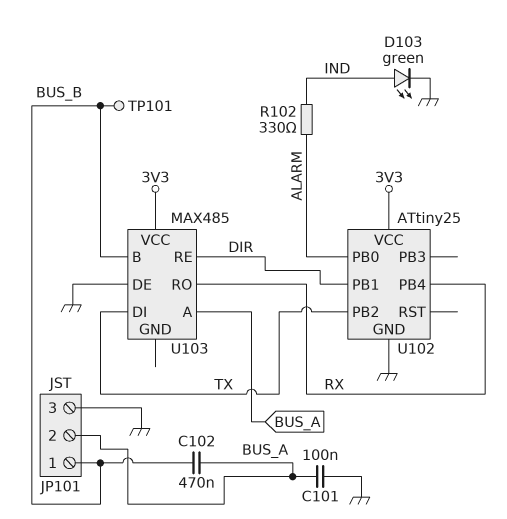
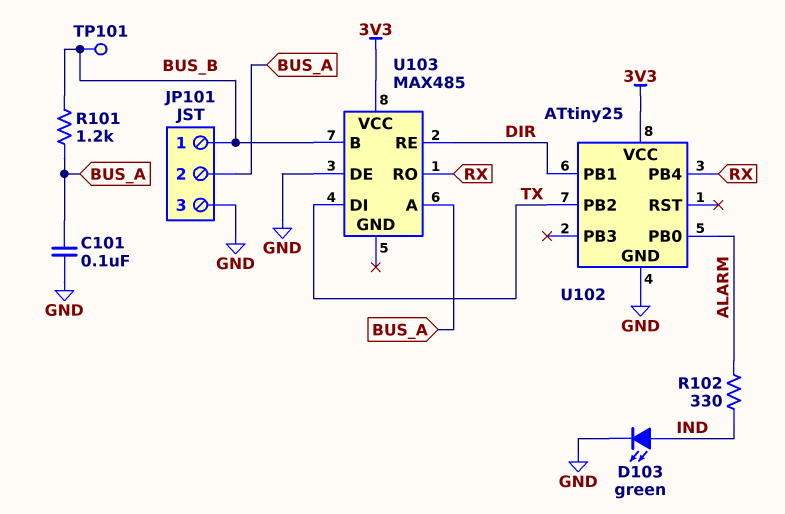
C102: 470nF (BUS_A, BUS_B) -> none
R101: none -> 1.2k (BUS_A, BUS_B)

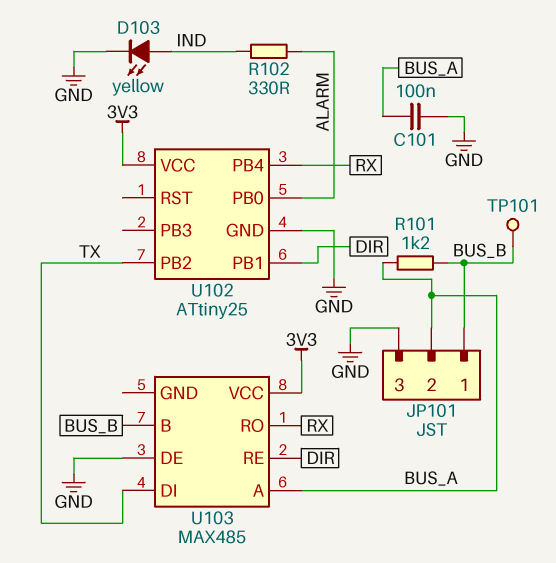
D103: LED green (A IND, K GND) -> LED yellow (A IND, K GND)

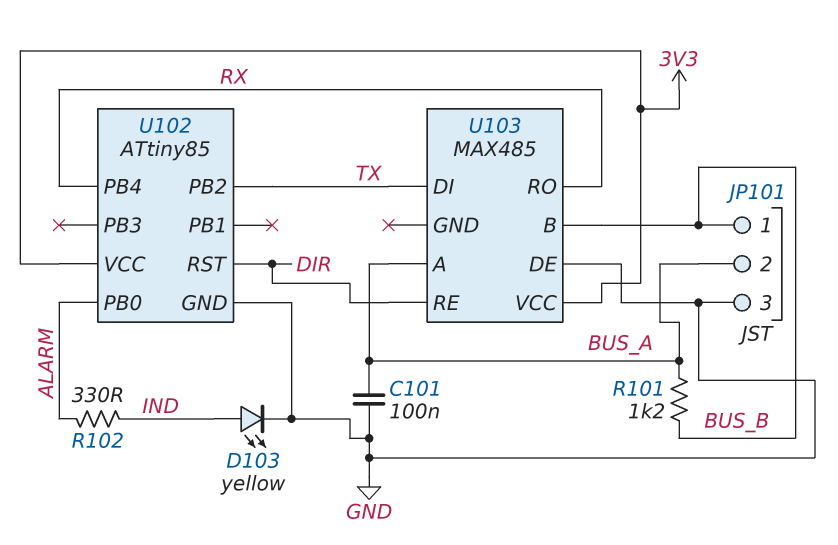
TP101: test point (BUS_B) -> none
U102: ATtiny25 -> ATtiny85
U102 pin PB1: DIR -> none
U102 pin RST: none -> DIR

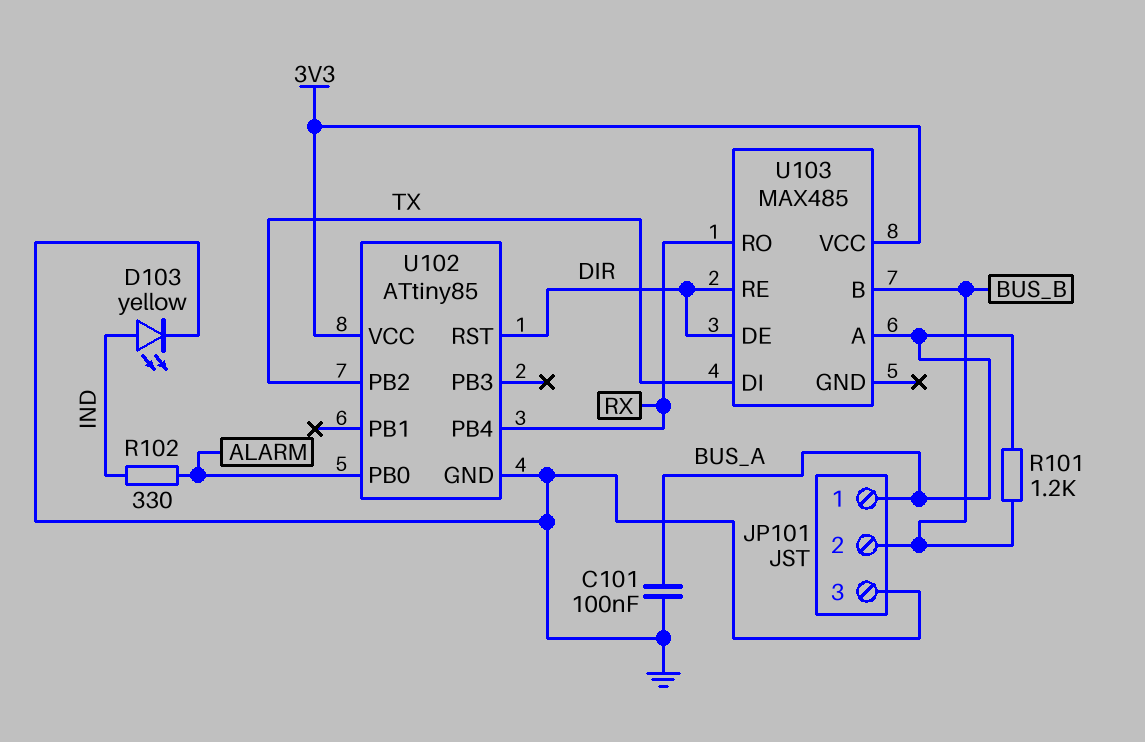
JP101 pin 1: BUS_B -> BUS_A
JP101 pin 2: BUS_A -> BUS_B
U103 pin DE: GND -> DIR

